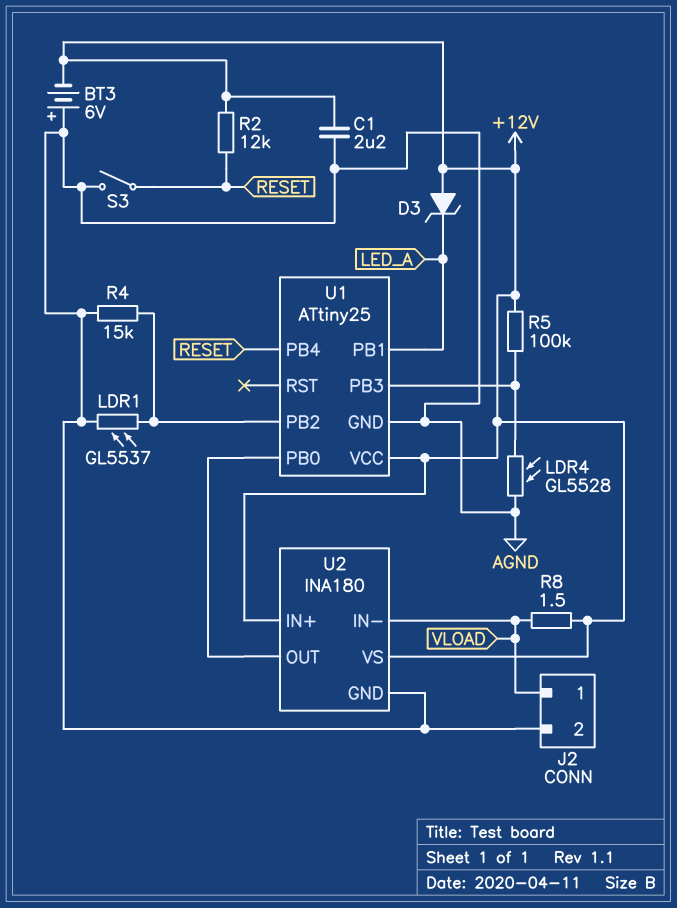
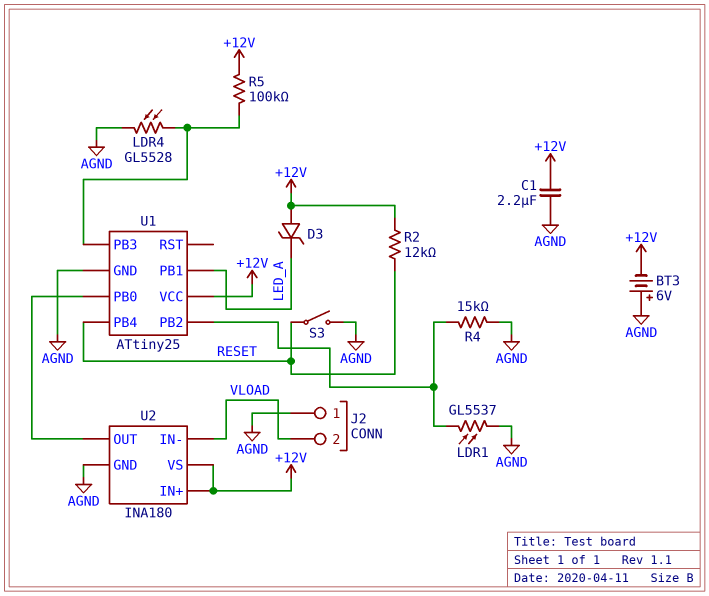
J2 pin 1: VLOAD -> AGND
J2 pin 2: AGND -> VLOAD
R8: 1.5 (+12V, VLOAD) -> none

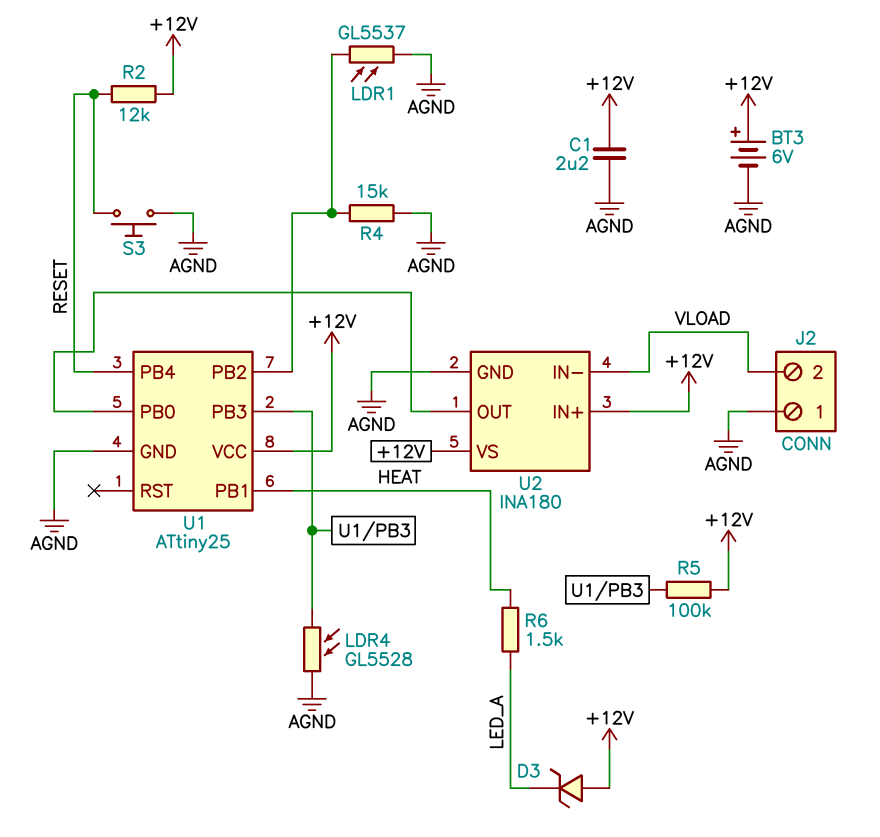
BT3: 6V (plus AGND, minus +12V) -> 6V (plus +12V, minus AGND)
R6: none -> 1.5k (HEAT, LED_A)
S3: switch (AGND, RESET) -> button (AGND, RESET)
U1 pin PB1: LED_A -> HEAT

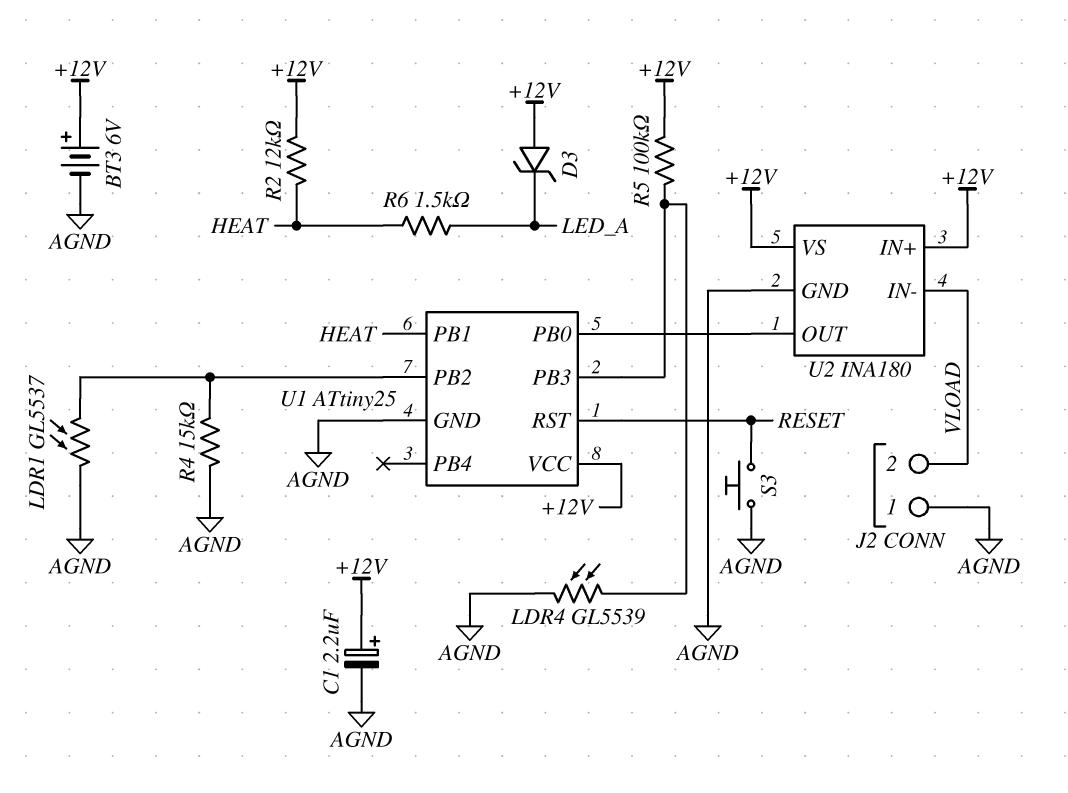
C1: 2.2uF (+12V, AGND) -> 2.2uF (plus +12V, minus AGND)
LDR4: GL5528 (AGND, U1/PB3) -> GL5539 (AGND, U1/PB3)
R2: 12k (+12V, RESET) -> 12k (+12V, HEAT)
U1 pin PB4: RESET -> none
U1 pin RST: none -> RESET

